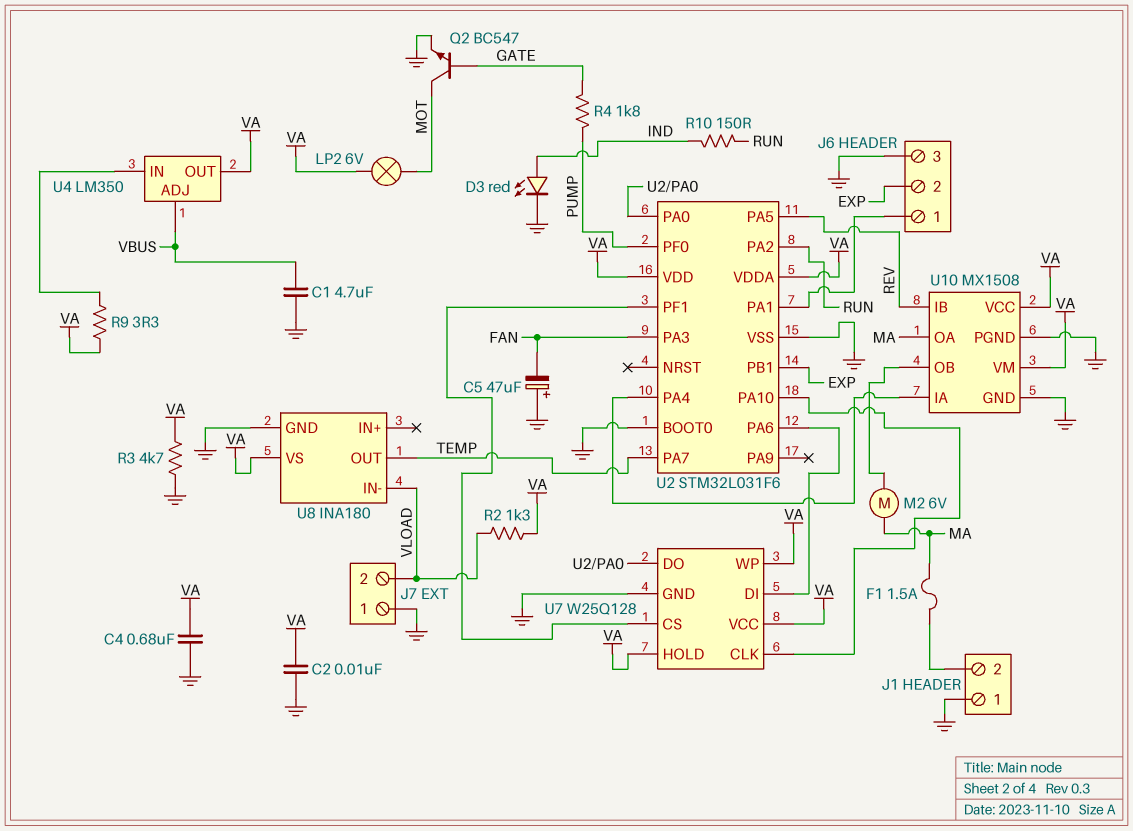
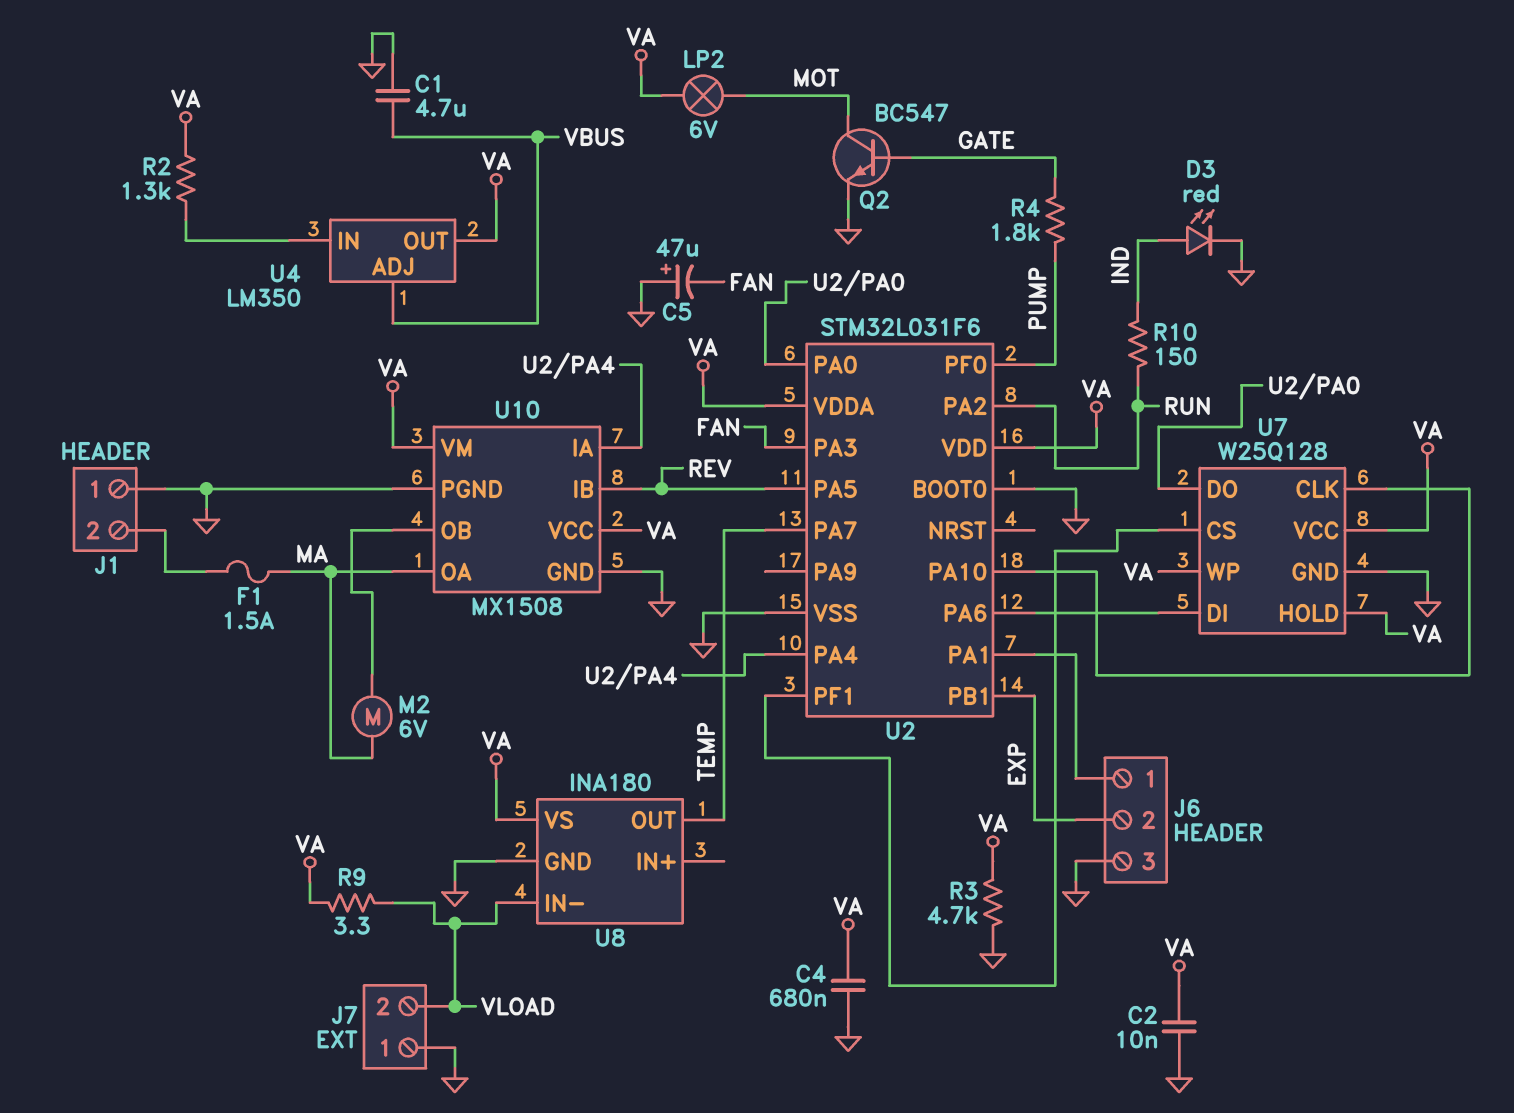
R2: 1.3k (VA, VLOAD) -> 1.3k (U4/IN, VA)
R9: 3.3 (U4/IN, VA) -> 3.3 (VA, VLOAD)

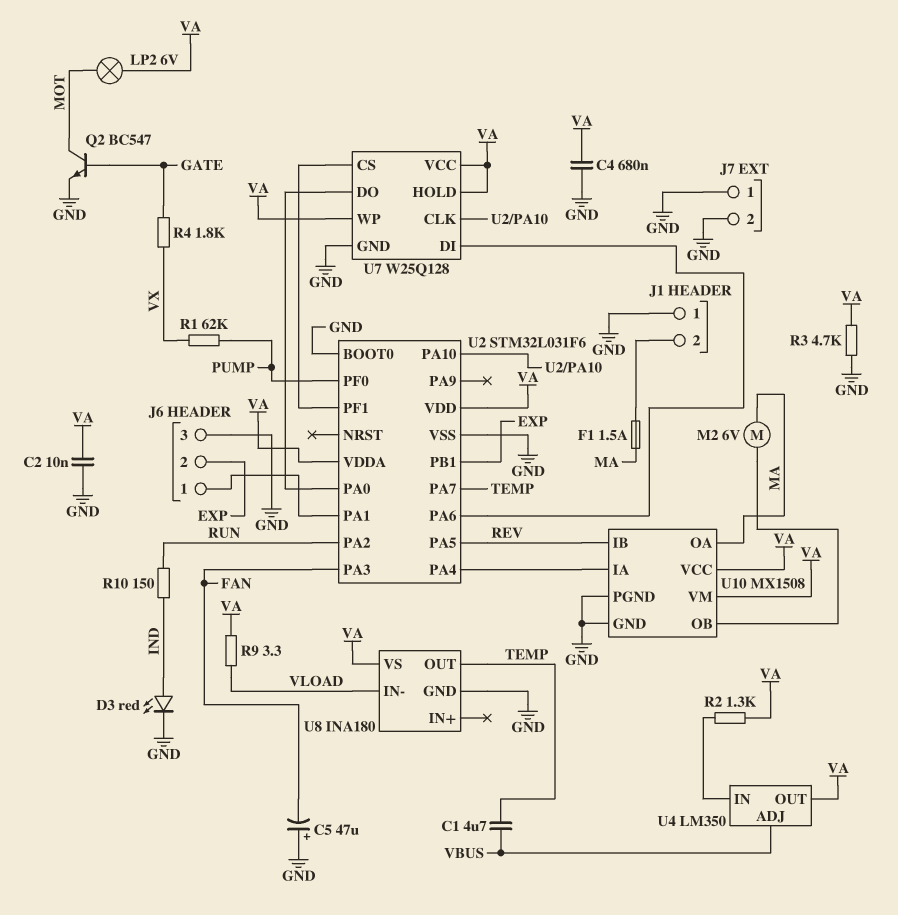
C1: 4.7uF (GND, VBUS) -> 4.7uF (TEMP, VBUS)
J7 pin 2: VLOAD -> GND
R1: none -> 62k (PUMP, VX)
R4: 1.8k (GATE, PUMP) -> 1.8k (GATE, VX)

